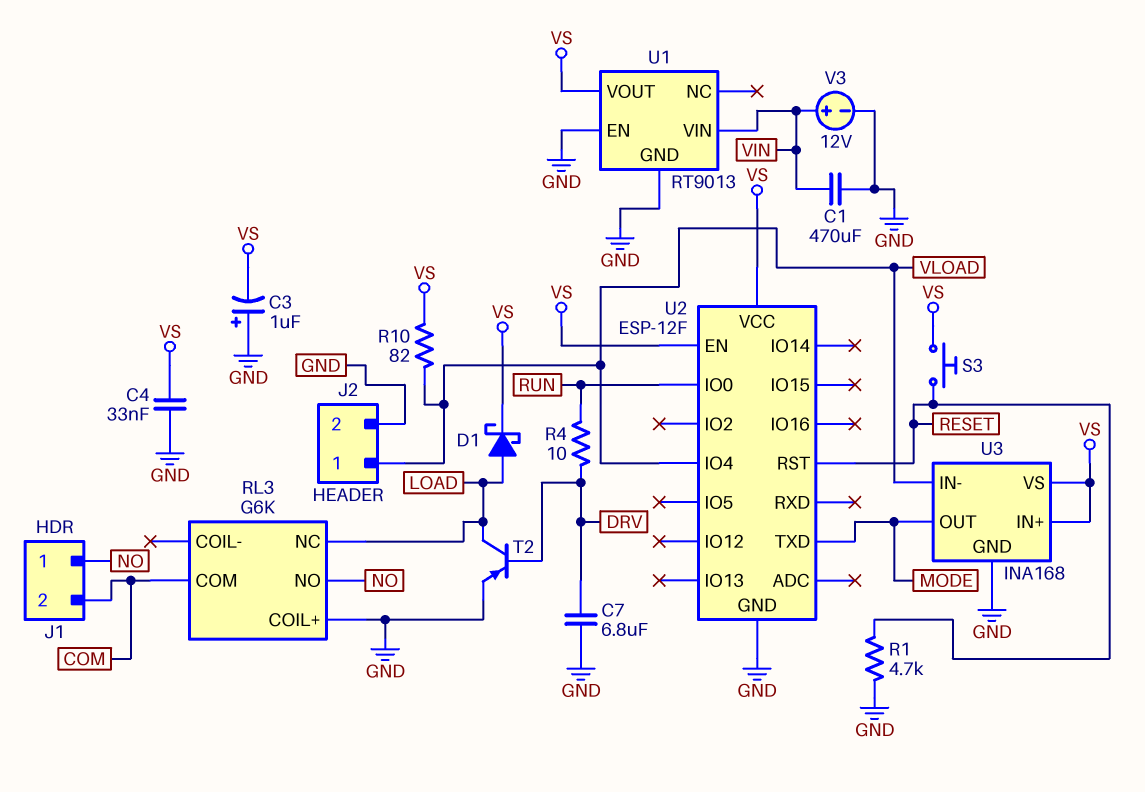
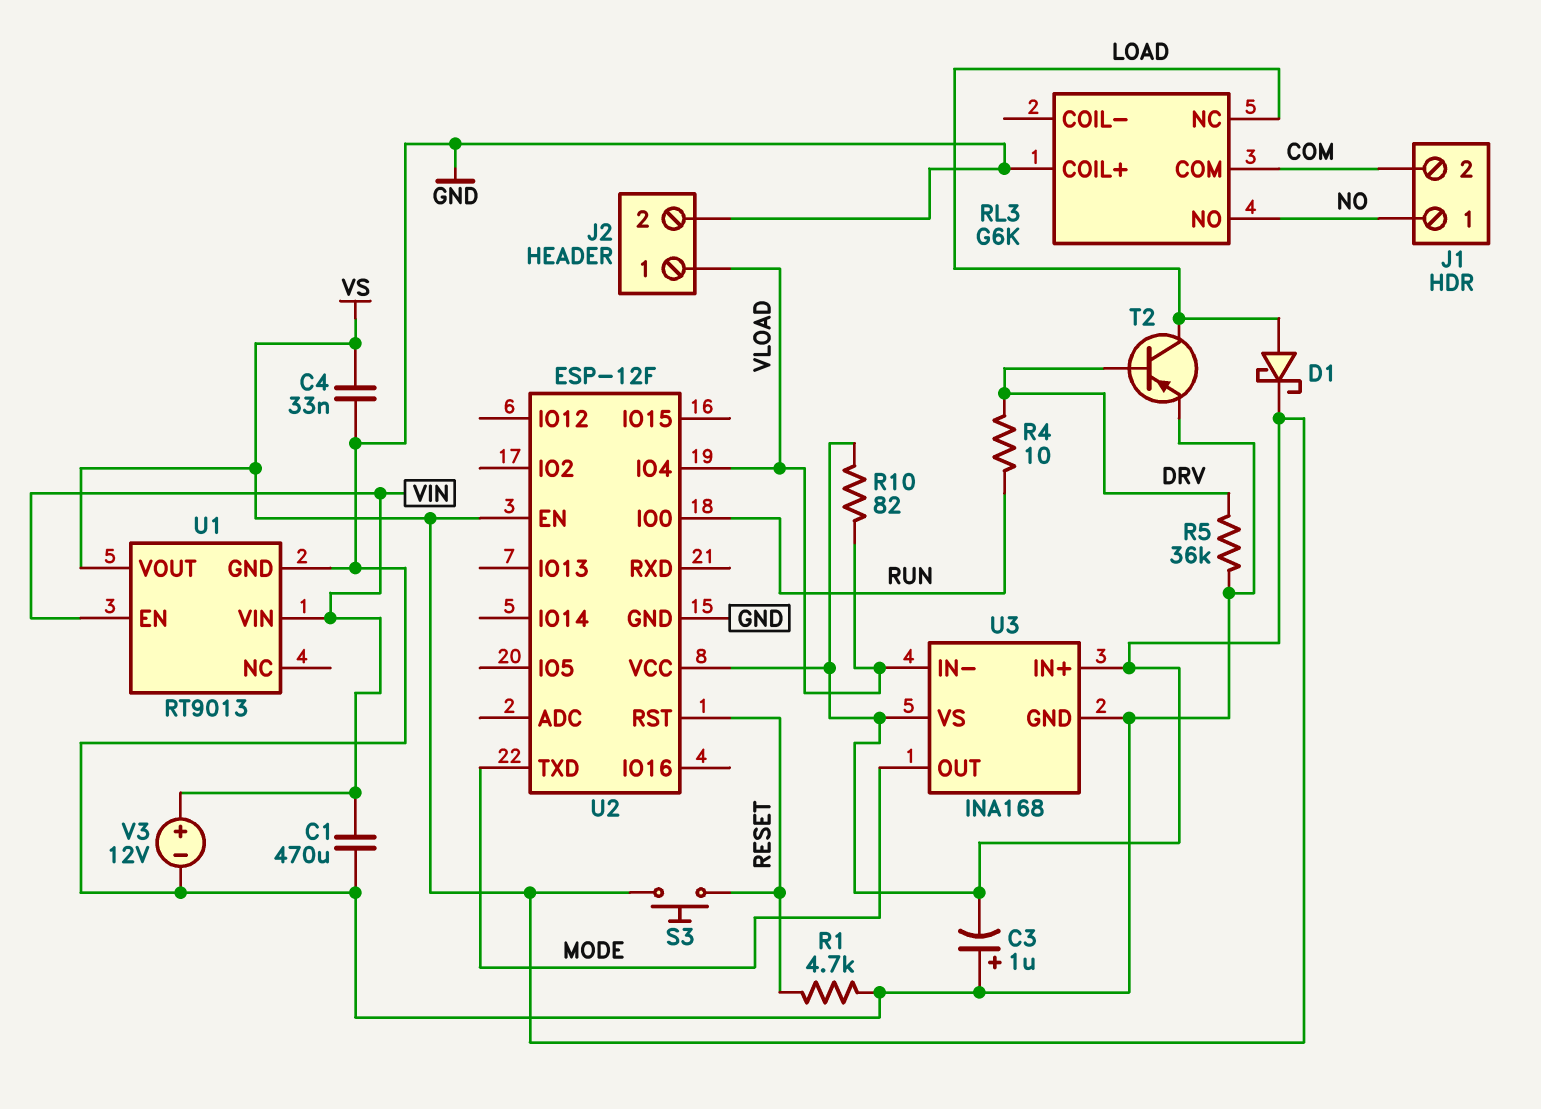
C7: 6.8uF (DRV, GND) -> none
R5: none -> 36k (DRV, GND)
U1 pin EN: GND -> VIN

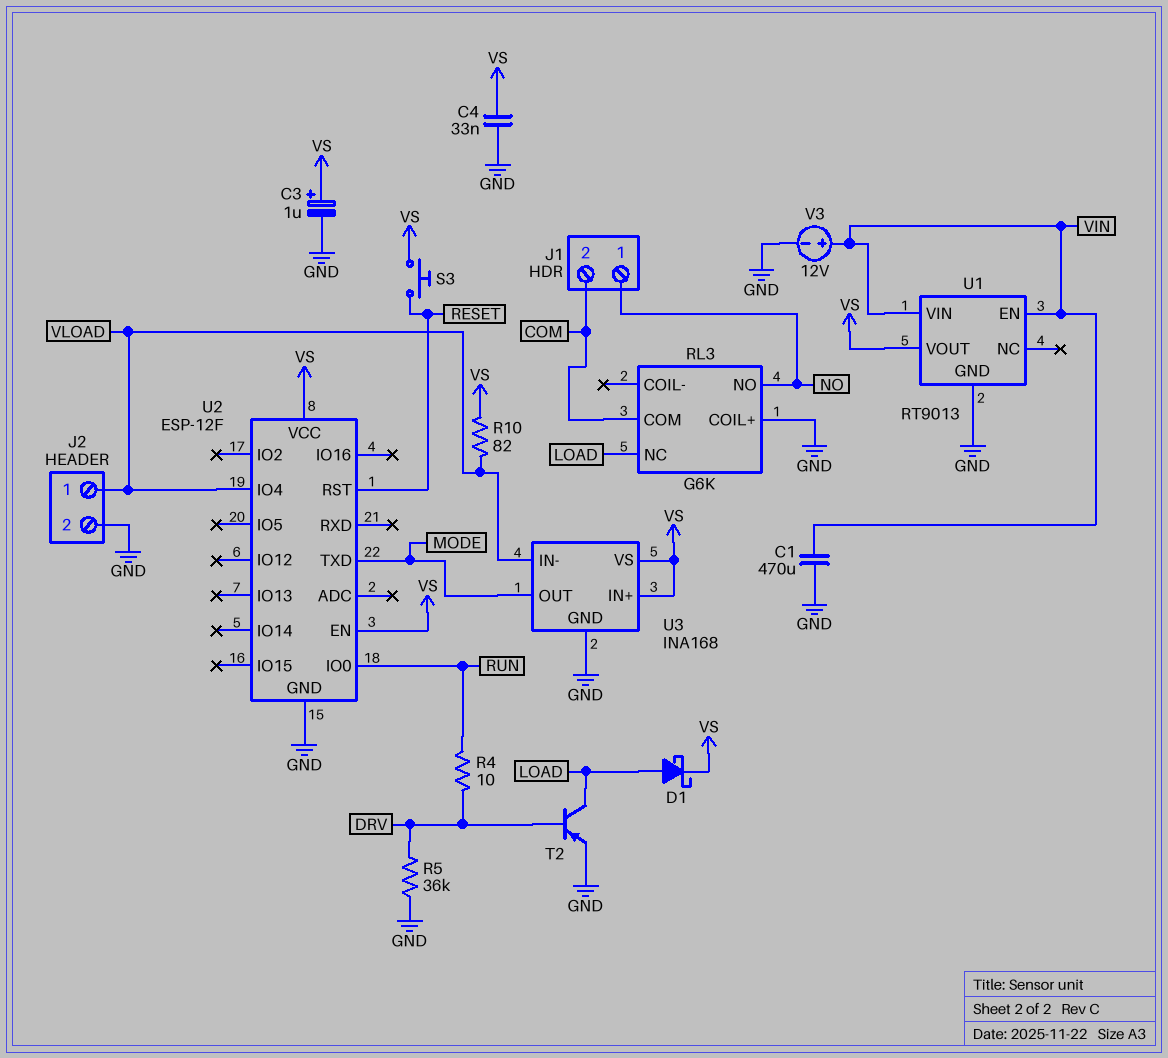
C3: 1uF (plus GND, minus VS) -> 1uF (plus VS, minus GND)
R1: 4.7k (GND, RESET) -> none

